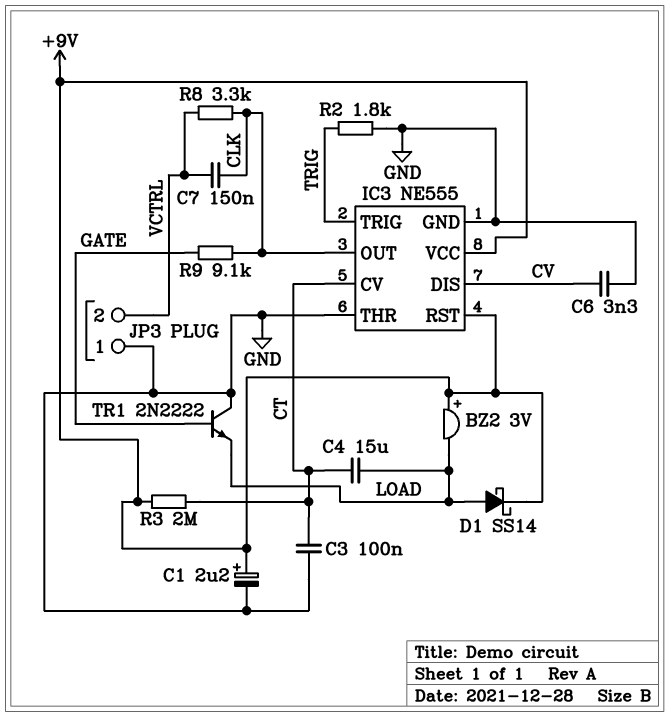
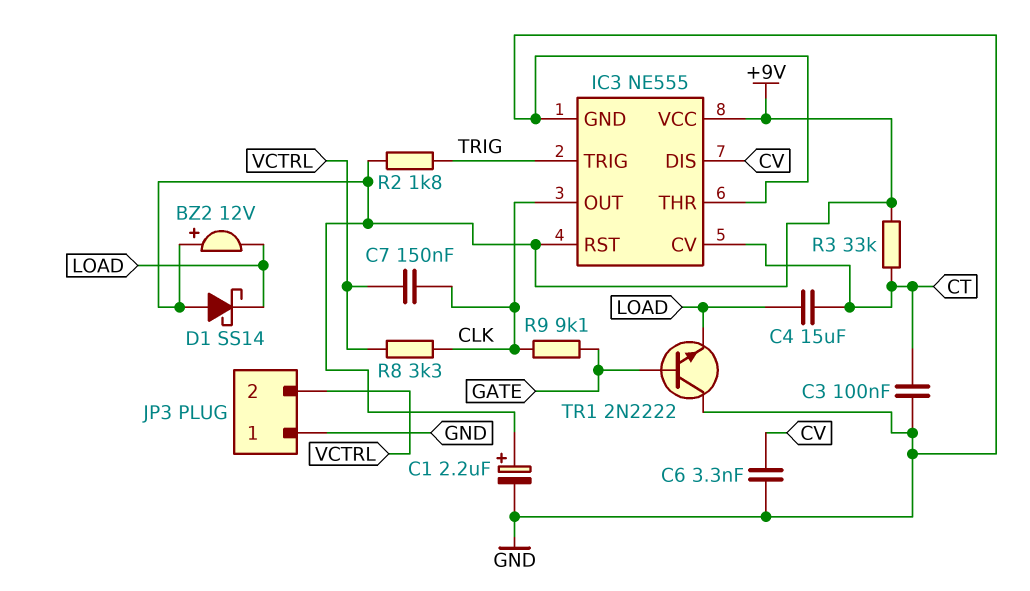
BZ2: buzzer 3V (plus +9V, minus LOAD) -> buzzer 12V (plus +9V, minus LOAD)
D1: schottky SS14 (A LOAD, K +9V) -> schottky SS14 (A +9V, K LOAD)
R2: 1.8k (GND, TRIG) -> 1.8k (+9V, TRIG)
R3: 2M (+9V, CT) -> 33k (+9V, CT)

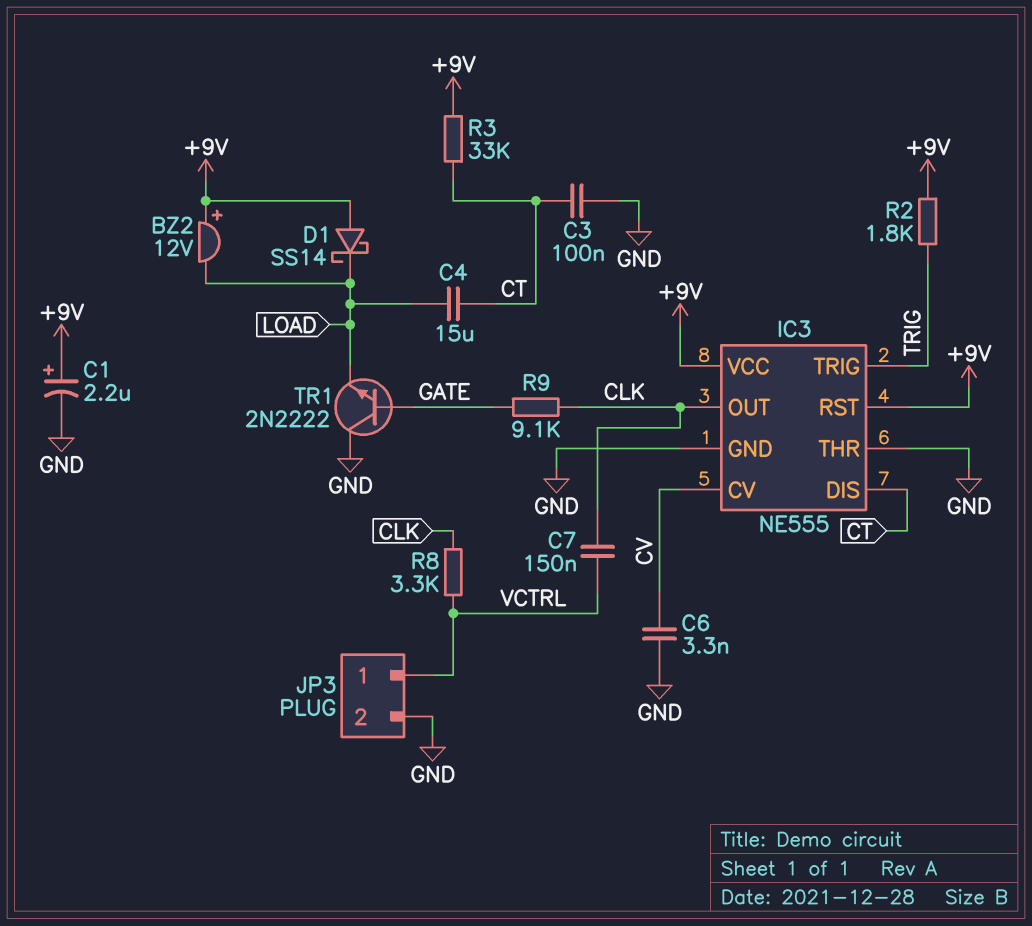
IC3 pin CV: CT -> CV
IC3 pin DIS: CV -> CT
JP3 pin 1: GND -> VCTRL
JP3 pin 2: VCTRL -> GND

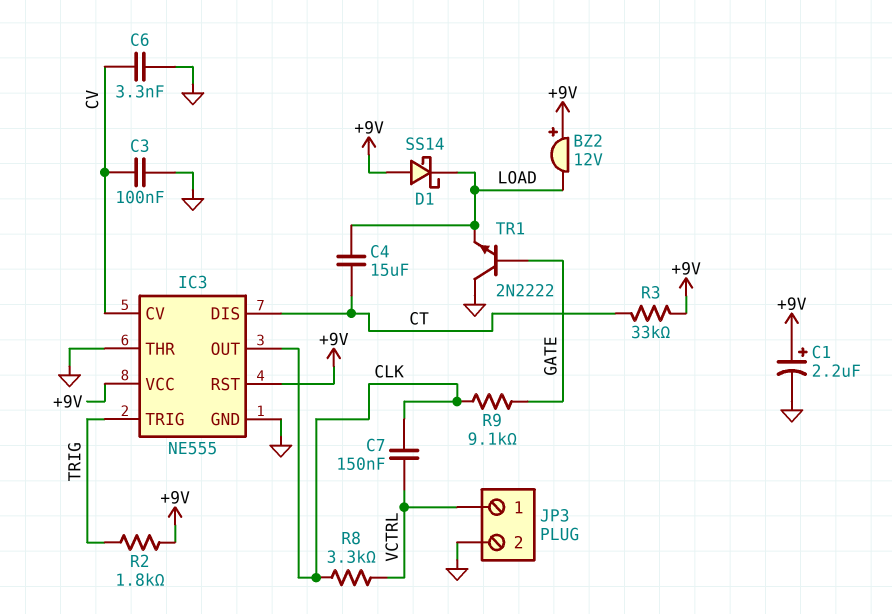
C3: 100nF (CT, GND) -> 100nF (CV, GND)

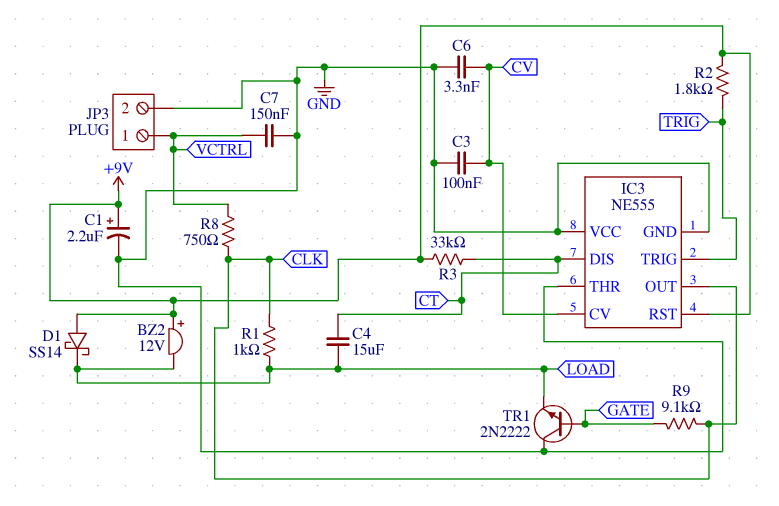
C7: 150nF (CLK, VCTRL) -> 150nF (GND, VCTRL)
IC3 pin VCC: +9V -> GND
R1: none -> 1k (CLK, LOAD)
R8: 3.3k (CLK, VCTRL) -> 750 (CLK, VCTRL)

